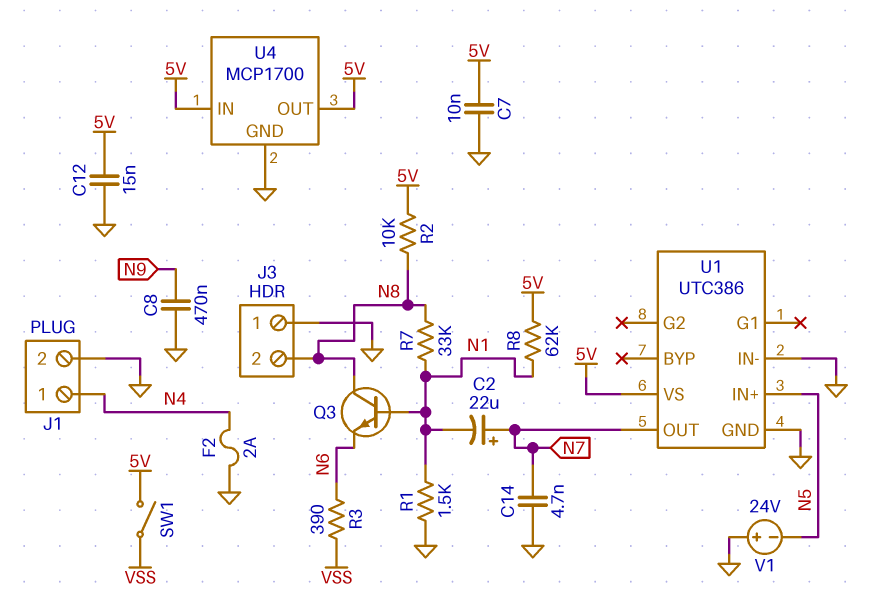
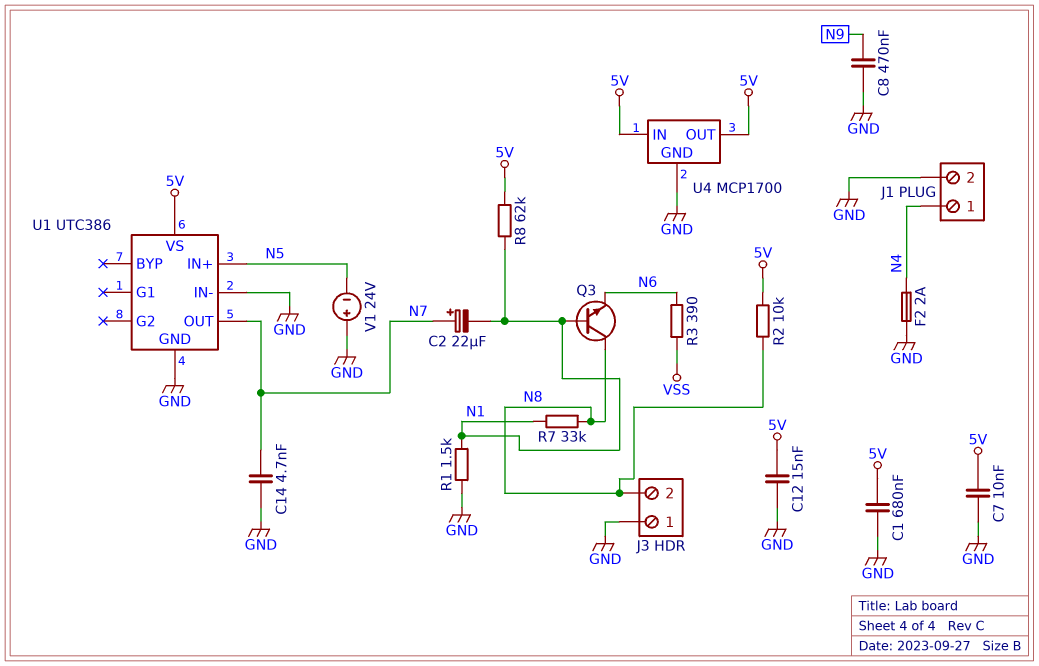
C1: none -> 680nF (5V, GND)
SW1: switch (5V, VSS) -> none

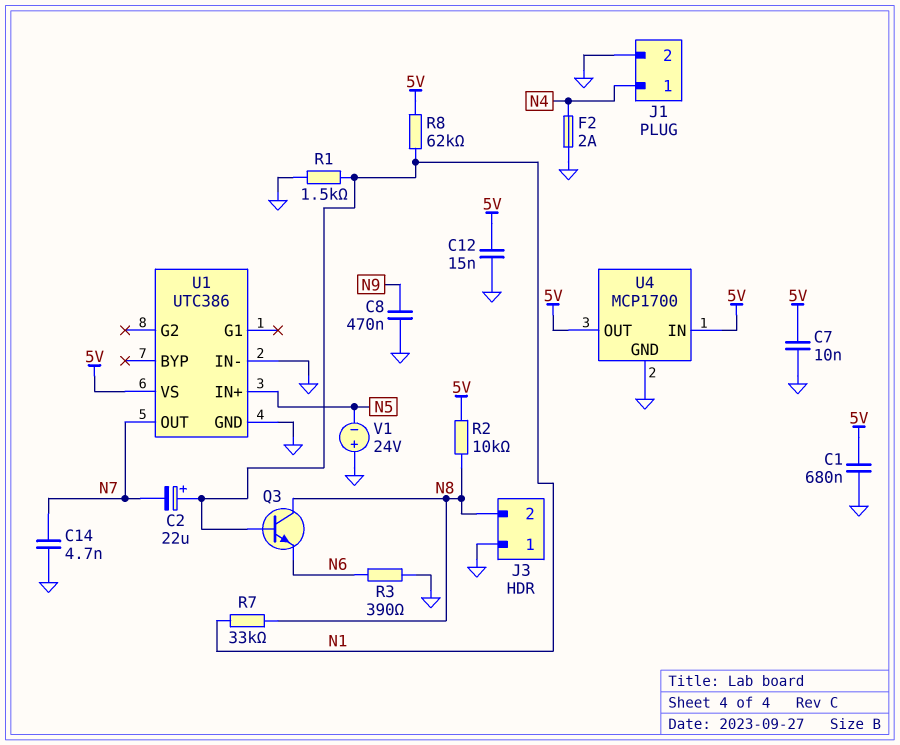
C2: 22uF (plus N7, minus N1) -> 22uF (plus N1, minus N7)
R3: 390 (N6, VSS) -> 390 (GND, N6)

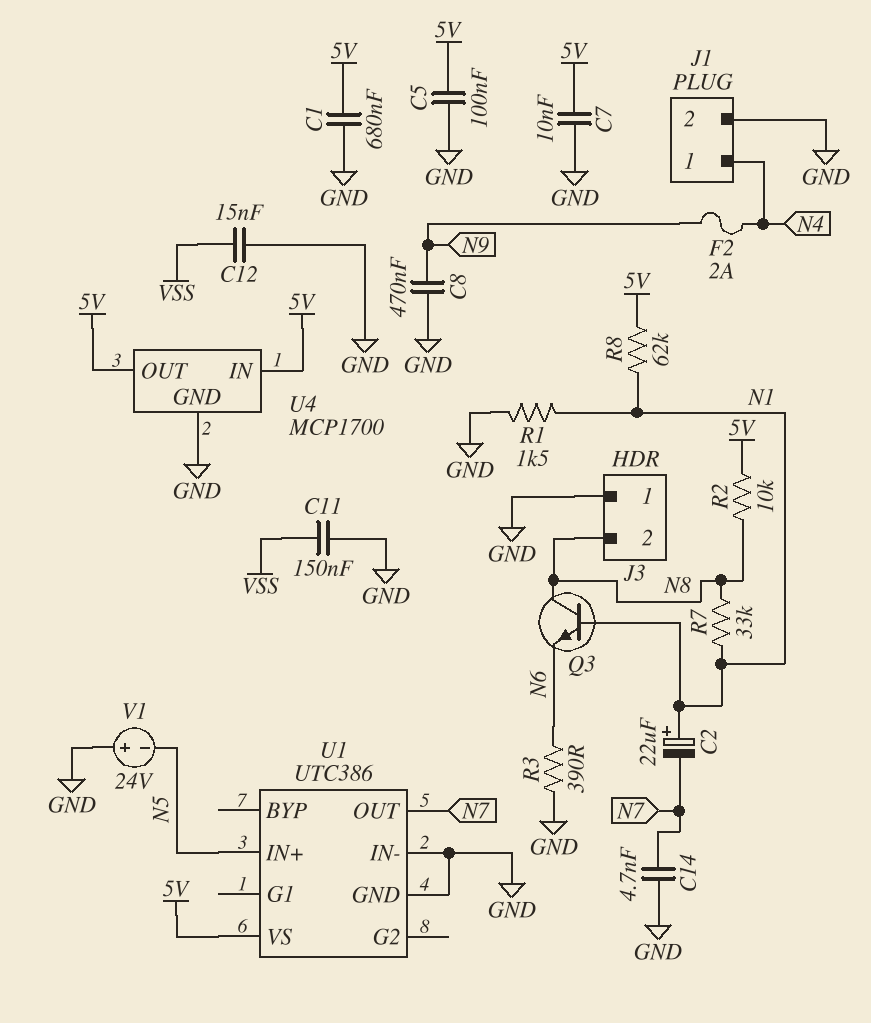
C5: none -> 100nF (5V, GND)
C11: none -> 150nF (GND, VSS)
C12: 15nF (5V, GND) -> 15nF (GND, VSS)
F2: 2A (GND, N4) -> 2A (N4, N9)

